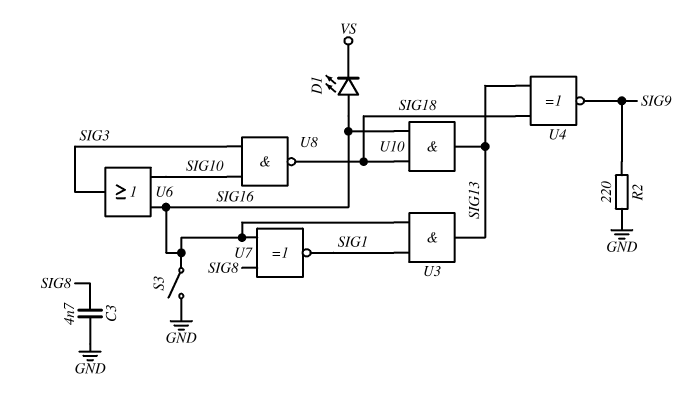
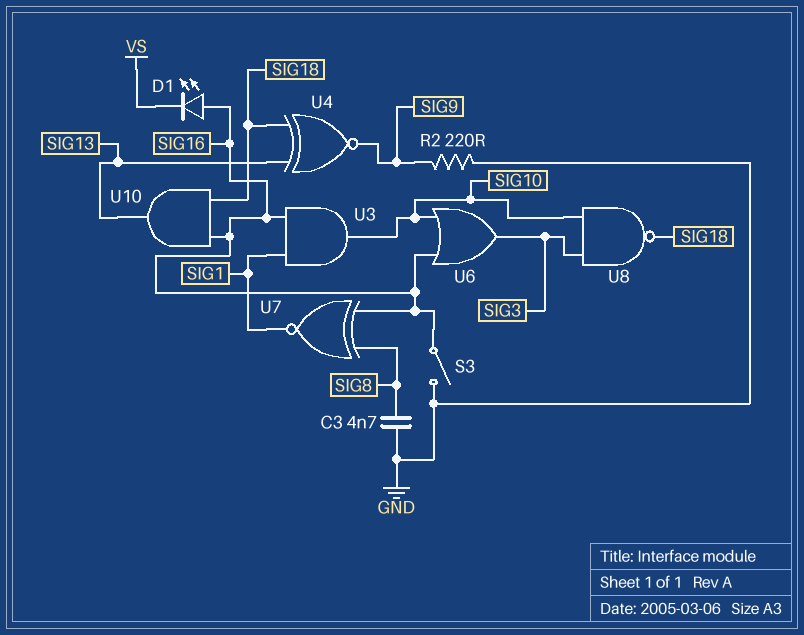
U3: AND (in SIG1, in SIG16, out SIG13) -> AND (in SIG1, in SIG16, out SIG10)

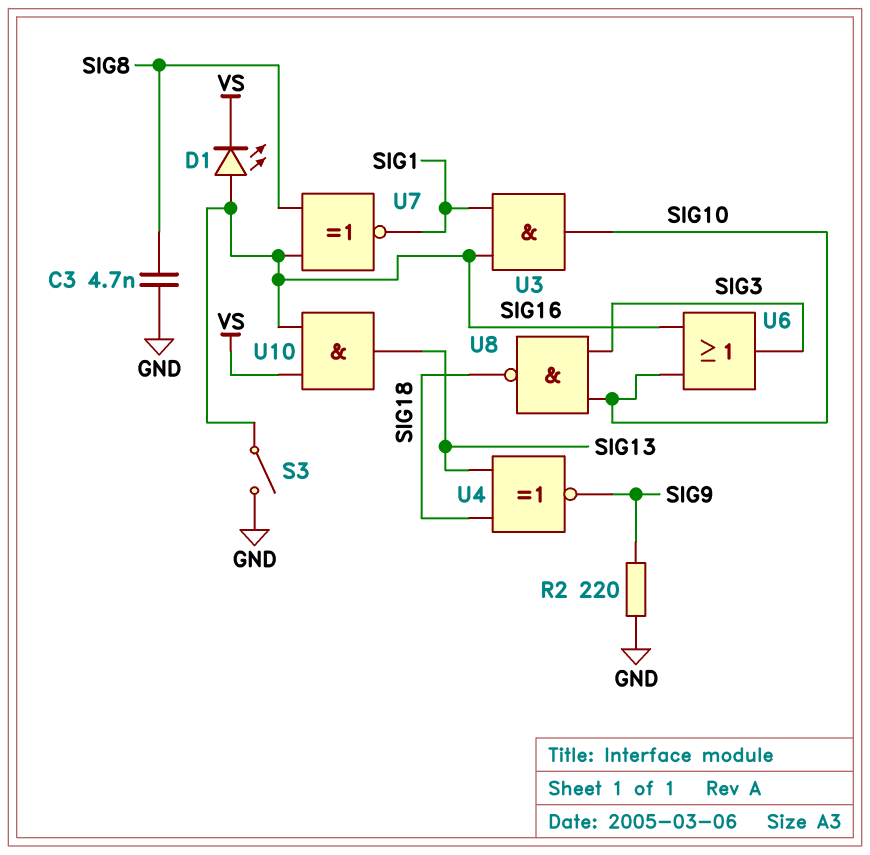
U10: AND (in SIG16, in SIG18, out SIG13) -> AND (in SIG16, in VS, out SIG13)

